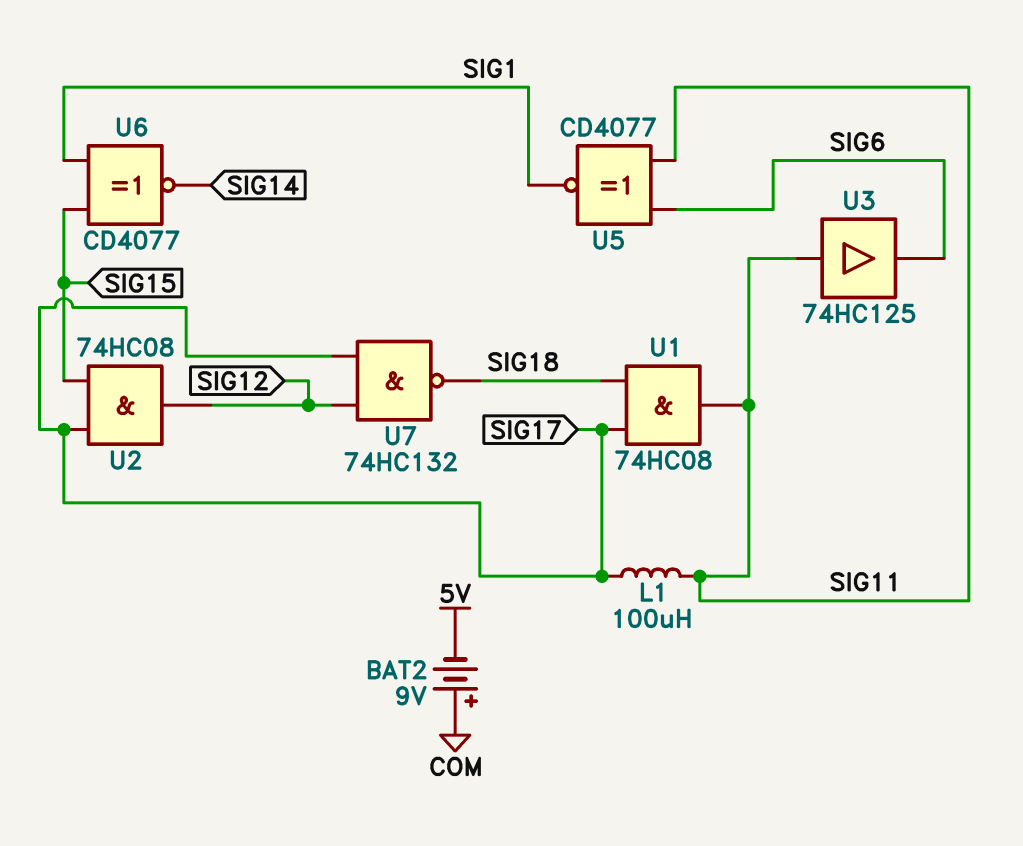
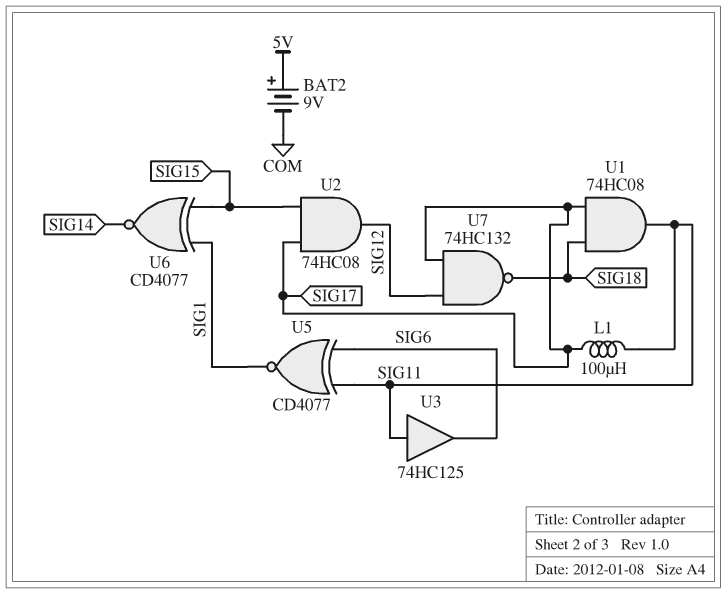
BAT2: 9V (plus COM, minus 5V) -> 9V (plus 5V, minus COM)

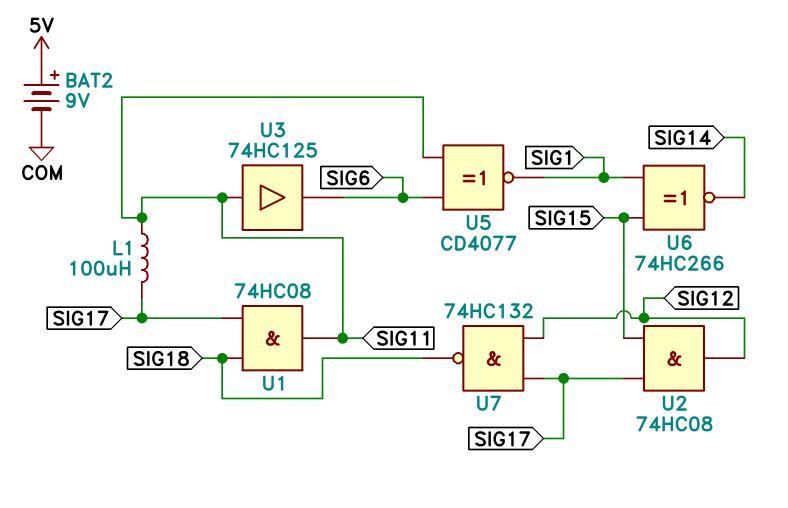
U6: XNOR CD4077 (in SIG1, in SIG15, out SIG14) -> XNOR 74HC266 (in SIG1, in SIG15, out SIG14)

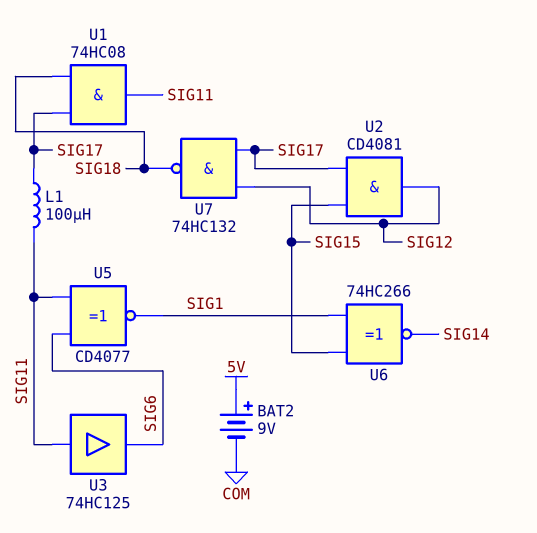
U2: AND 74HC08 (in SIG15, in SIG17, out SIG12) -> AND CD4081 (in SIG15, in SIG17, out SIG12)

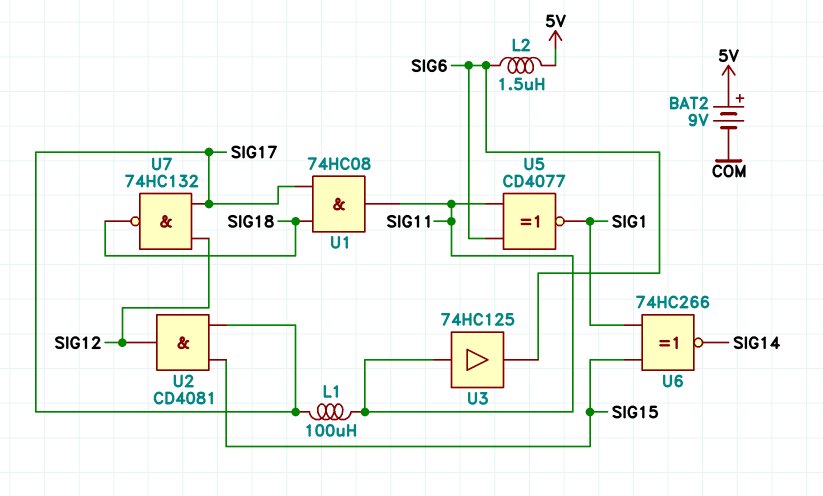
L2: none -> 1.5uH (5V, SIG6)

